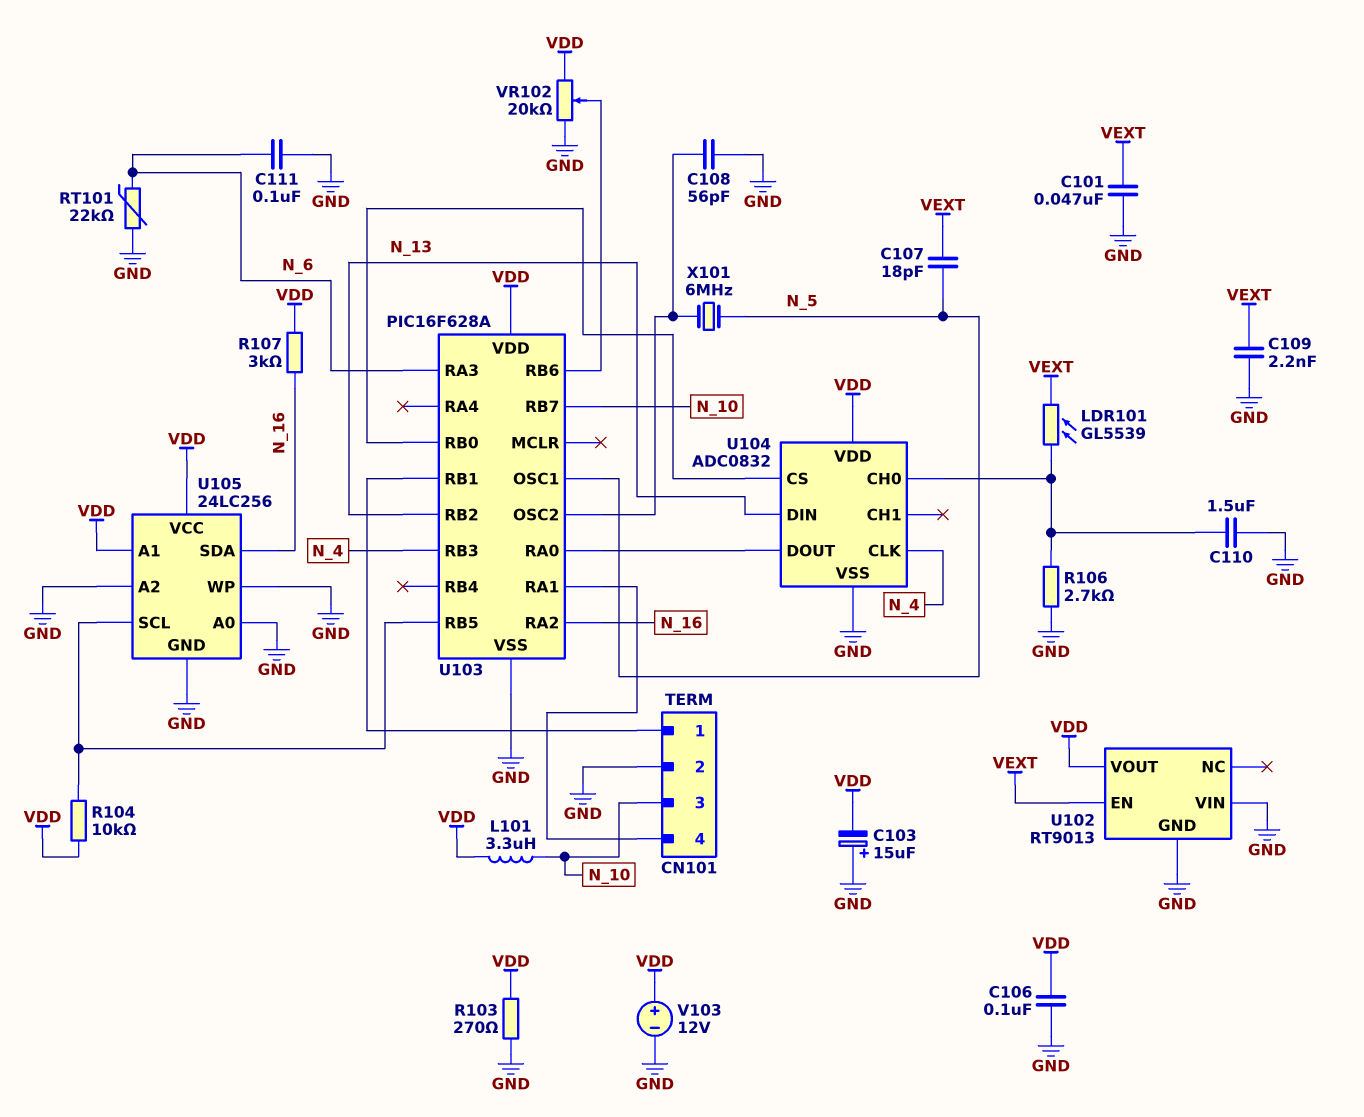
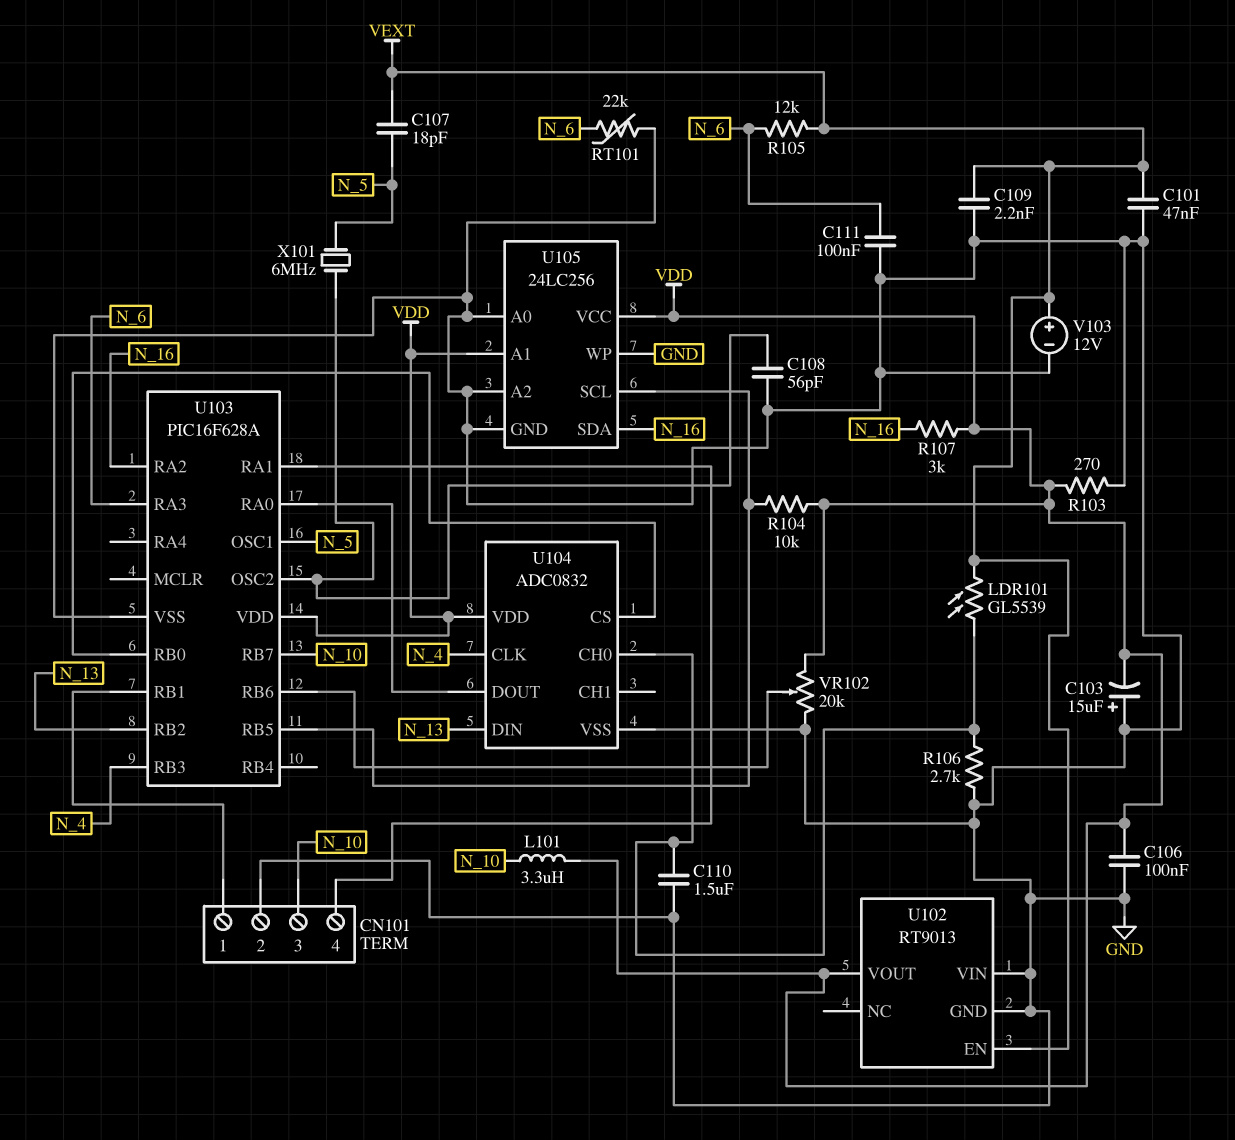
R105: none -> 12k (N_6, VEXT)
V103: 12V (plus VDD, minus GND) -> 12V (plus VEXT, minus GND)

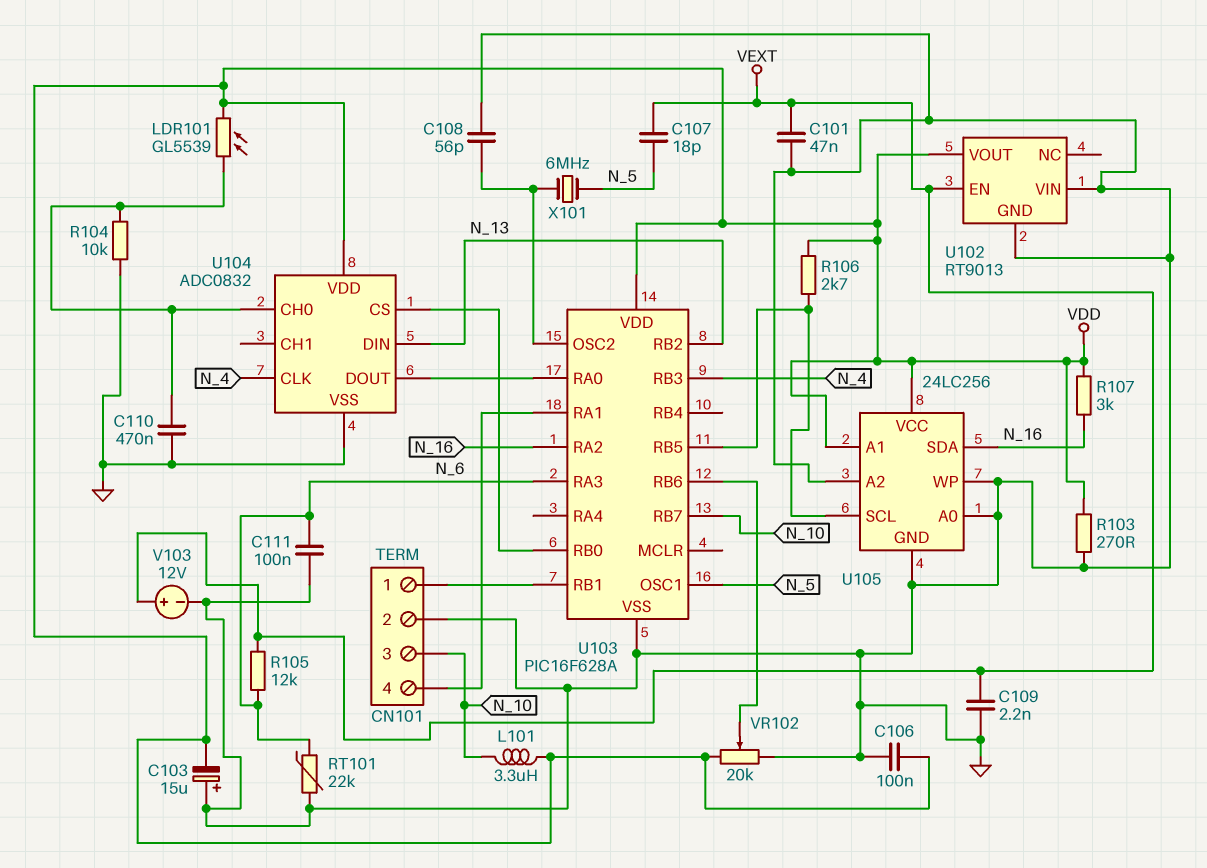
C110: 1.5uF (GND, U104/CH0) -> 470nF (GND, U104/CH0)
LDR101: GL5539 (U104/CH0, VEXT) -> GL5539 (U104/CH0, VDD)
R104: 10k (U103/RB5, VDD) -> 10k (GND, U104/CH0)
R106: 2.7k (GND, U104/CH0) -> 2.7k (U103/RB5, VDD)

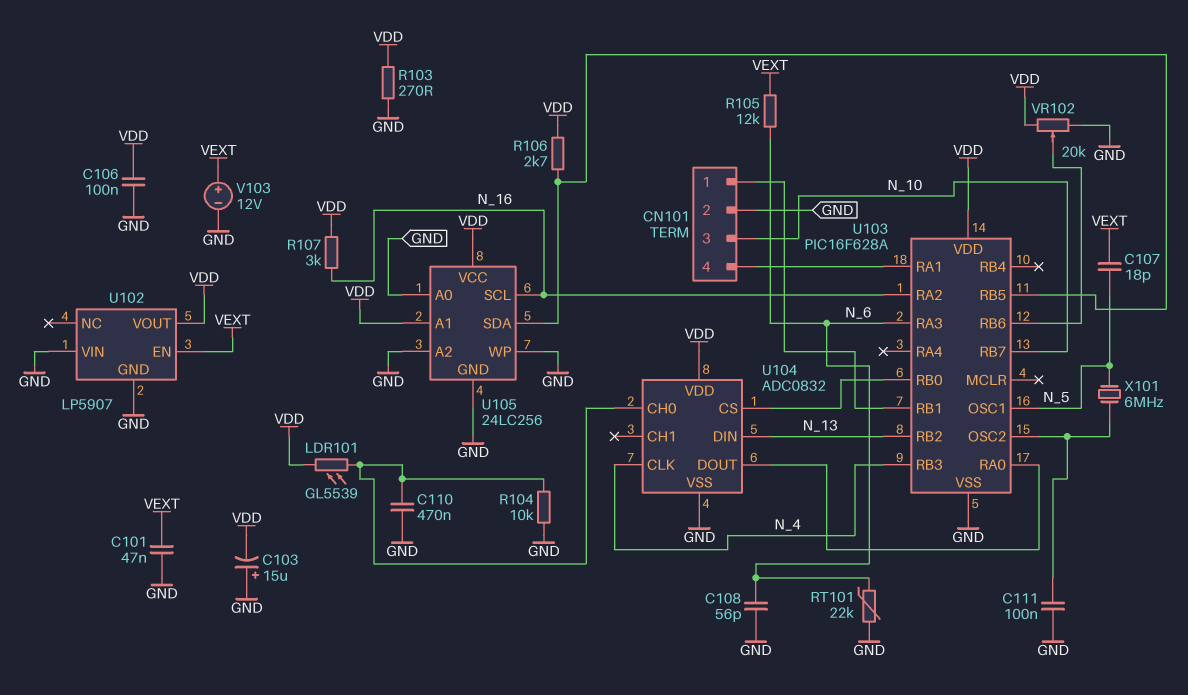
C108: 56pF (GND, U103/OSC2) -> 56pF (GND, N_6)
C109: 2.2nF (GND, VEXT) -> none
C111: 100nF (GND, N_6) -> 100nF (GND, U103/OSC2)
L101: 3.3uH (N_10, VDD) -> none
U102: RT9013 -> LP5907
U105 pin SCL: U103/RB5 -> N_16
U105 pin SDA: N_16 -> U103/RB5

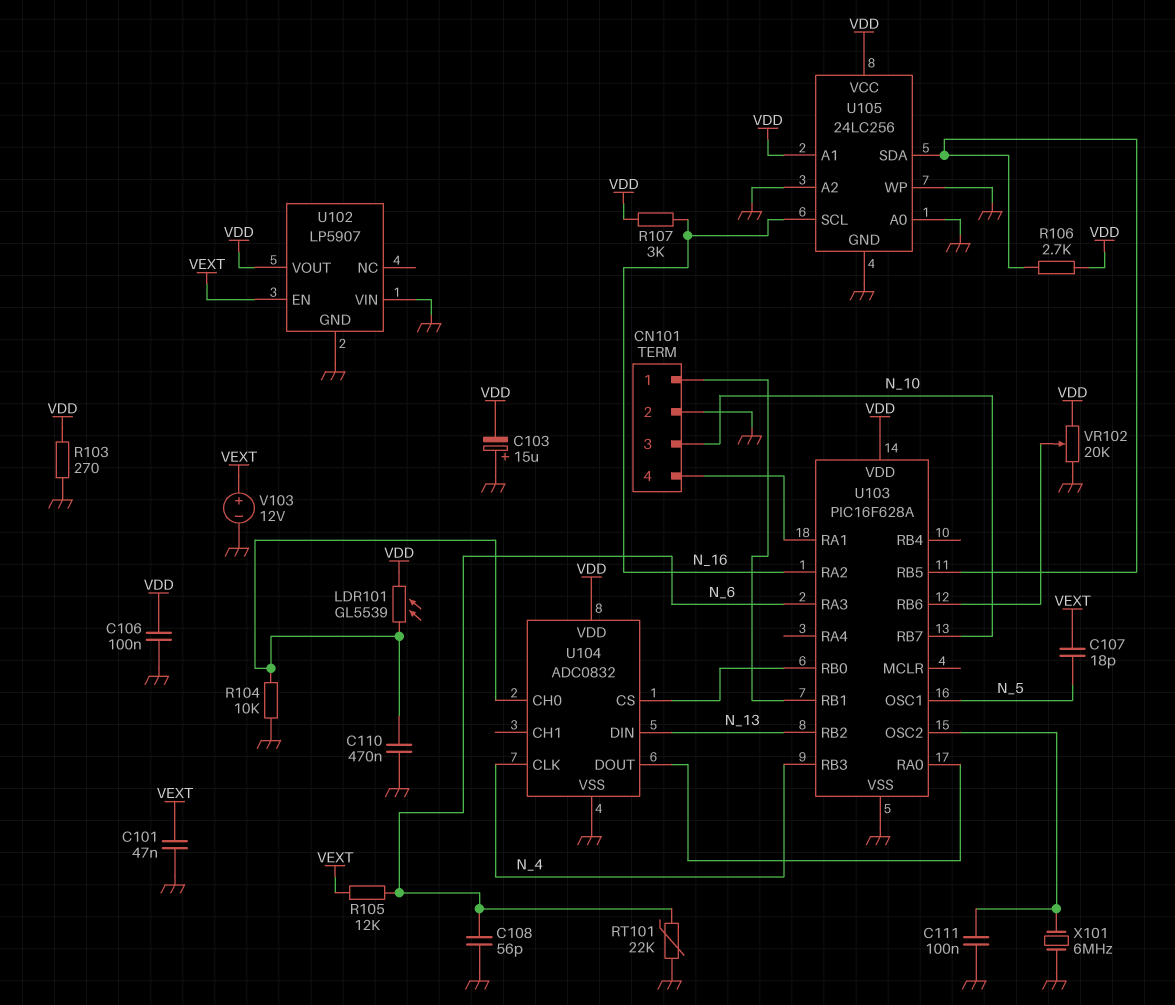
X101: 6MHz (N_5, U103/OSC2) -> 6MHz (GND, U103/OSC2)

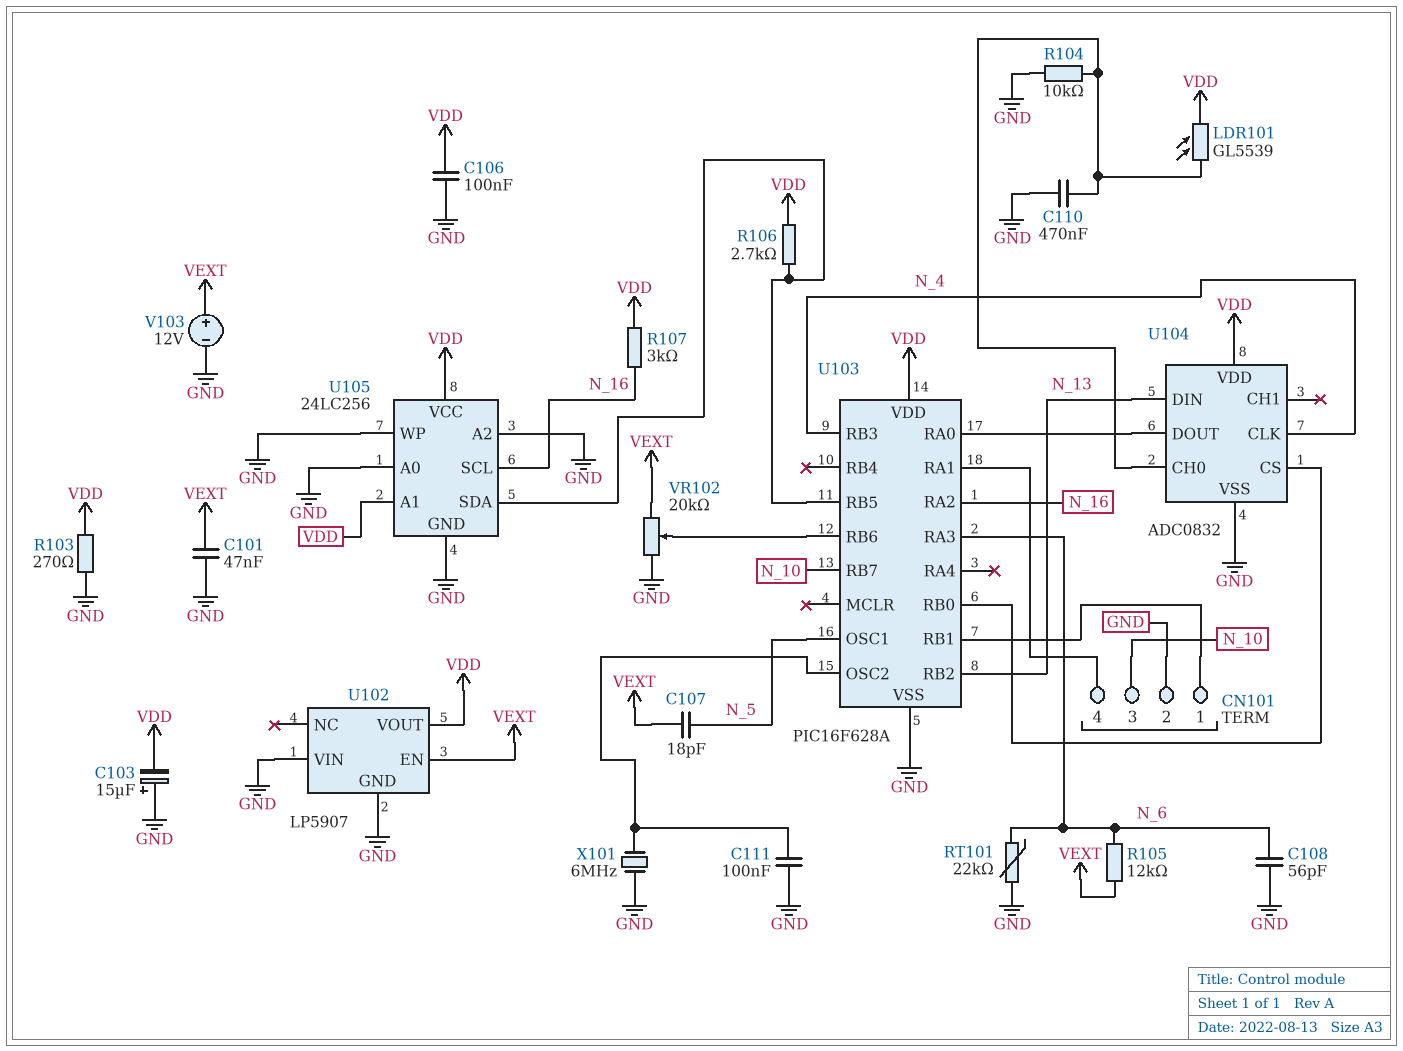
VR102: 20k (GND, VDD, wiper U103/RB6) -> 20k (GND, VEXT, wiper U103/RB6)

